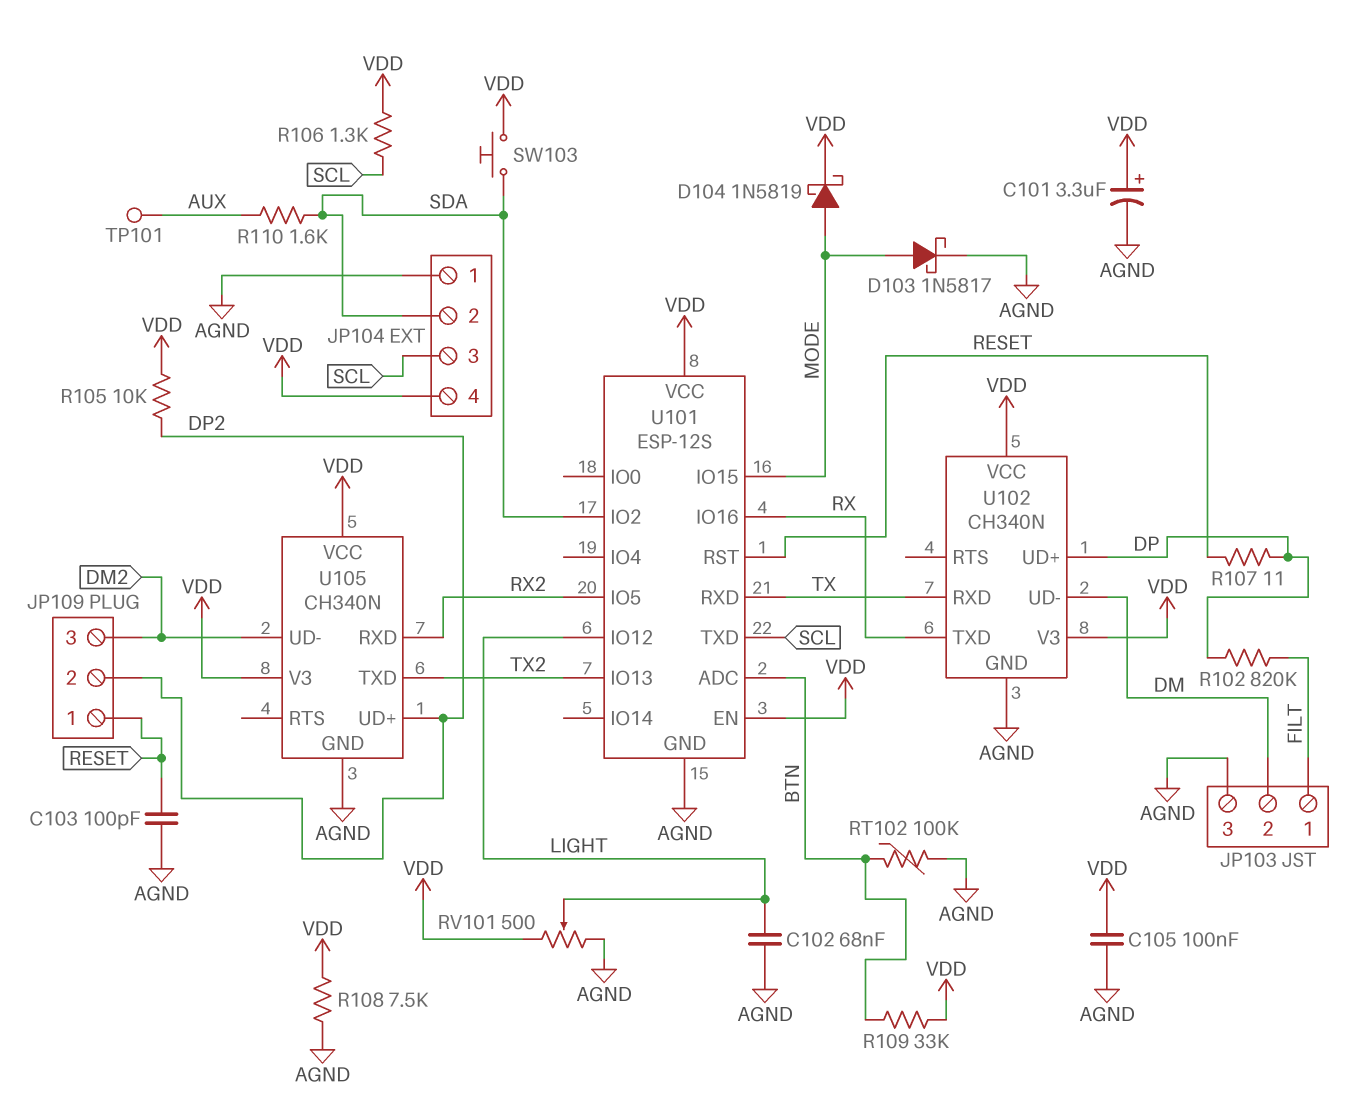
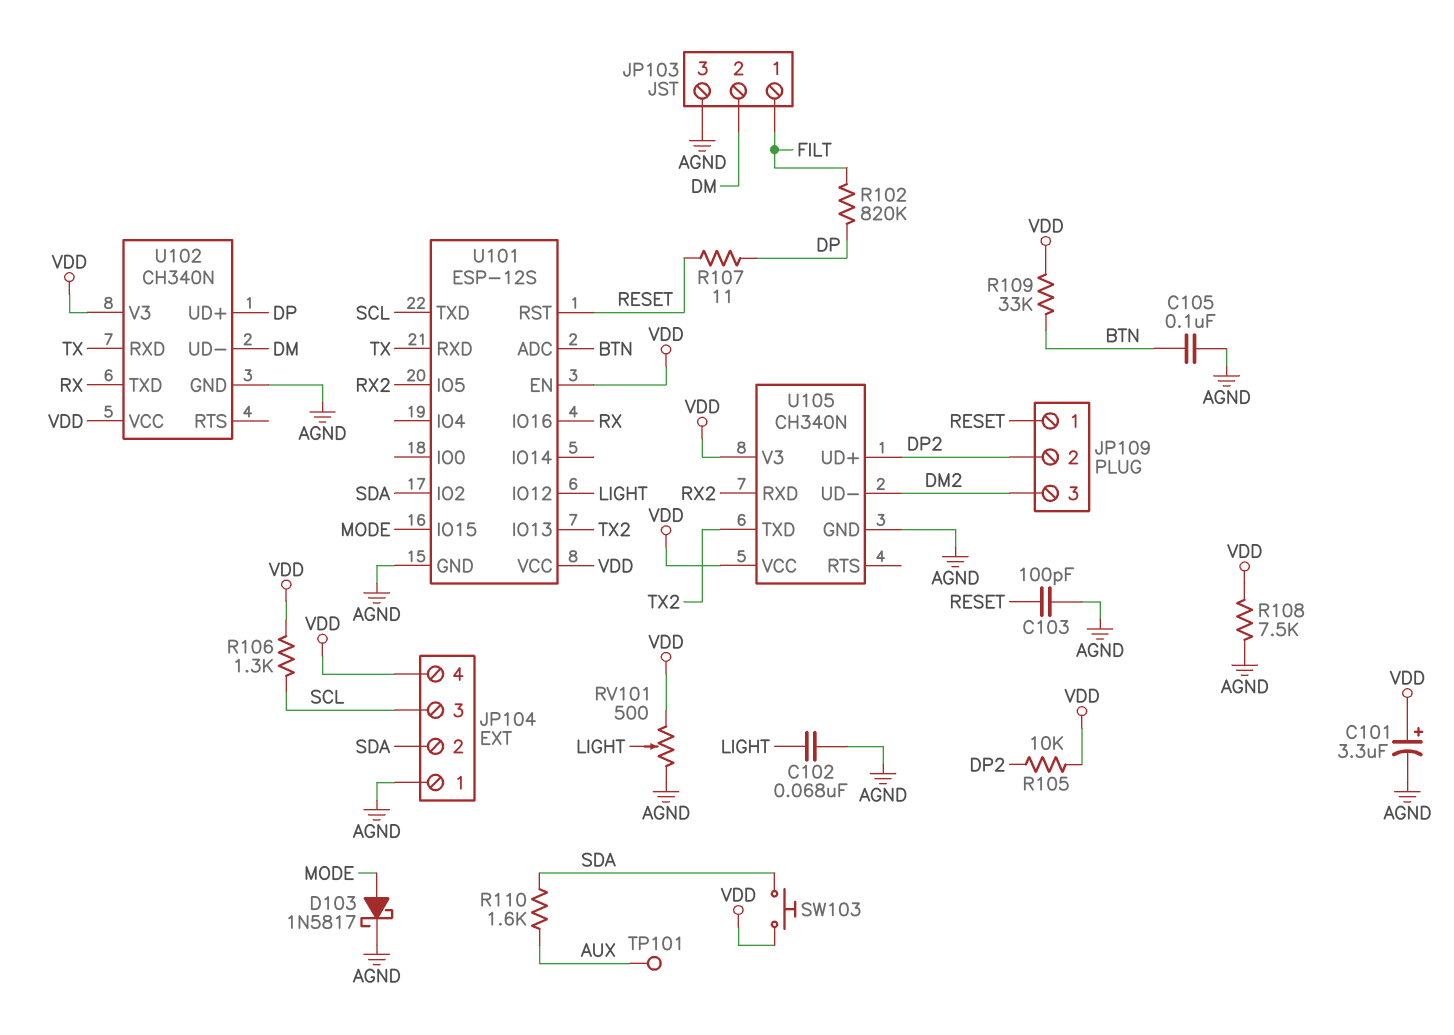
C105: 100nF (AGND, VDD) -> 100nF (AGND, BTN)
D104: schottky 1N5819 (A MODE, K VDD) -> none
RT102: 100k (AGND, BTN) -> none

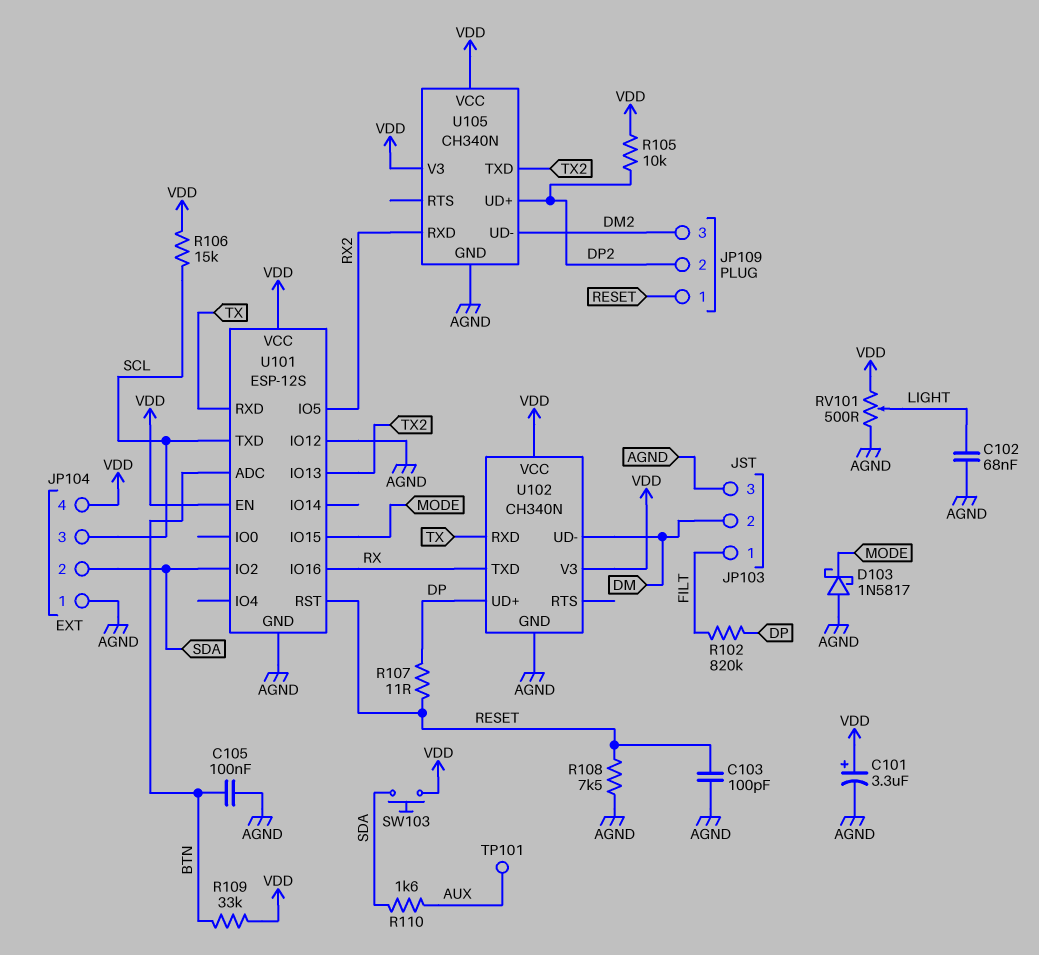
D103: schottky 1N5817 (A MODE, K AGND) -> schottky 1N5817 (A AGND, K MODE)
R106: 1.3k (SCL, VDD) -> 15k (SCL, VDD)
R108: 7.5k (AGND, VDD) -> 7.5k (AGND, RESET)
U101 pin IO12: LIGHT -> AGND

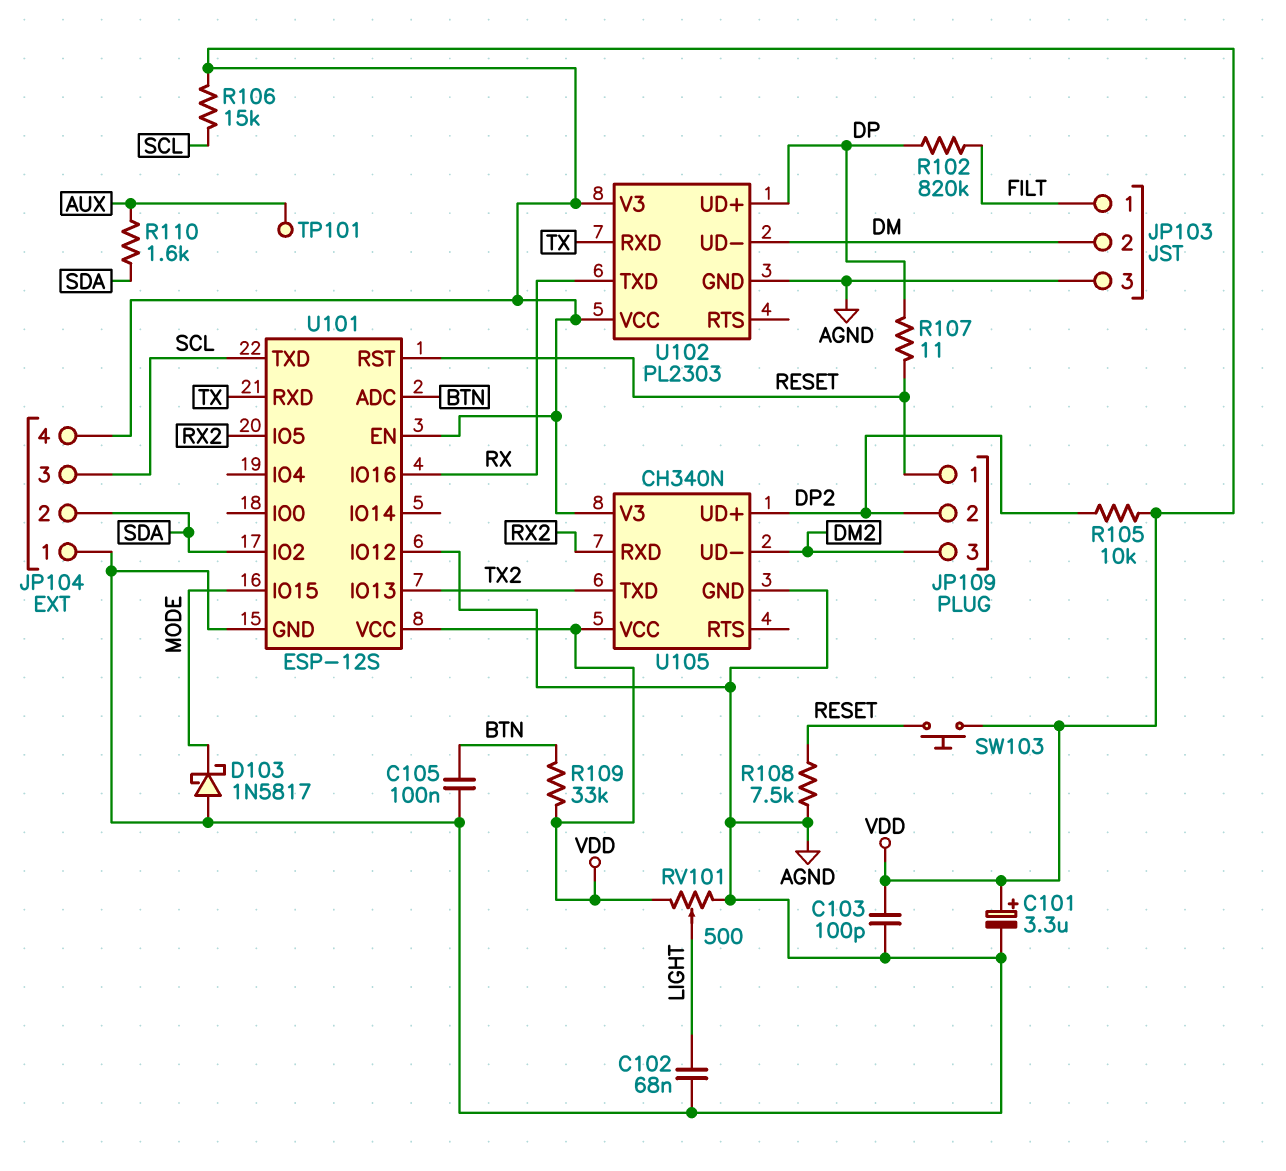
C103: 100pF (AGND, RESET) -> 100pF (AGND, VDD)
SW103: button (SDA, VDD) -> button (RESET, VDD)
U102: CH340N -> PL2303

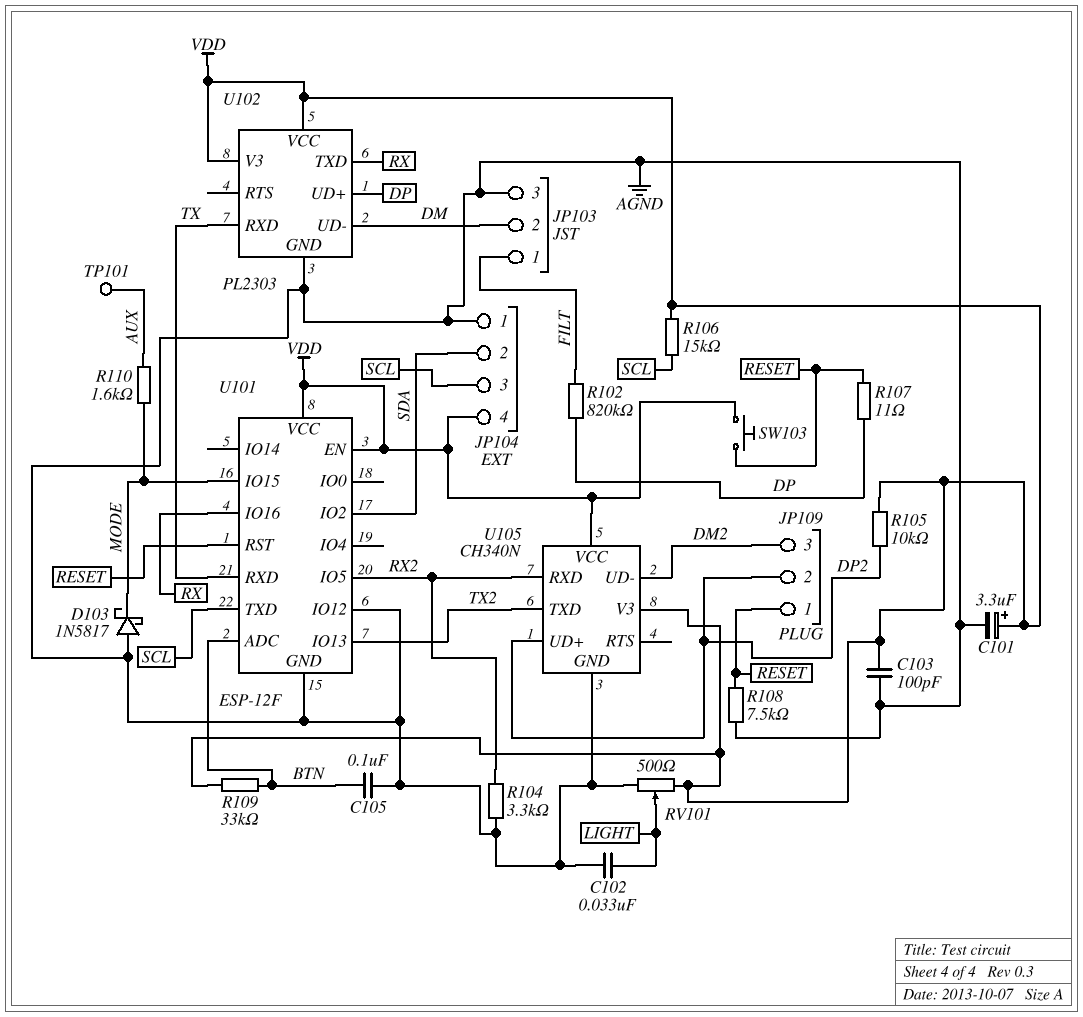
C102: 68nF (AGND, LIGHT) -> 33nF (AGND, LIGHT)
R104: none -> 3.3k (AGND, RX2)
R110: 1.6k (AUX, SDA) -> 1.6k (AUX, MODE)
U101: ESP-12S -> ESP-12F

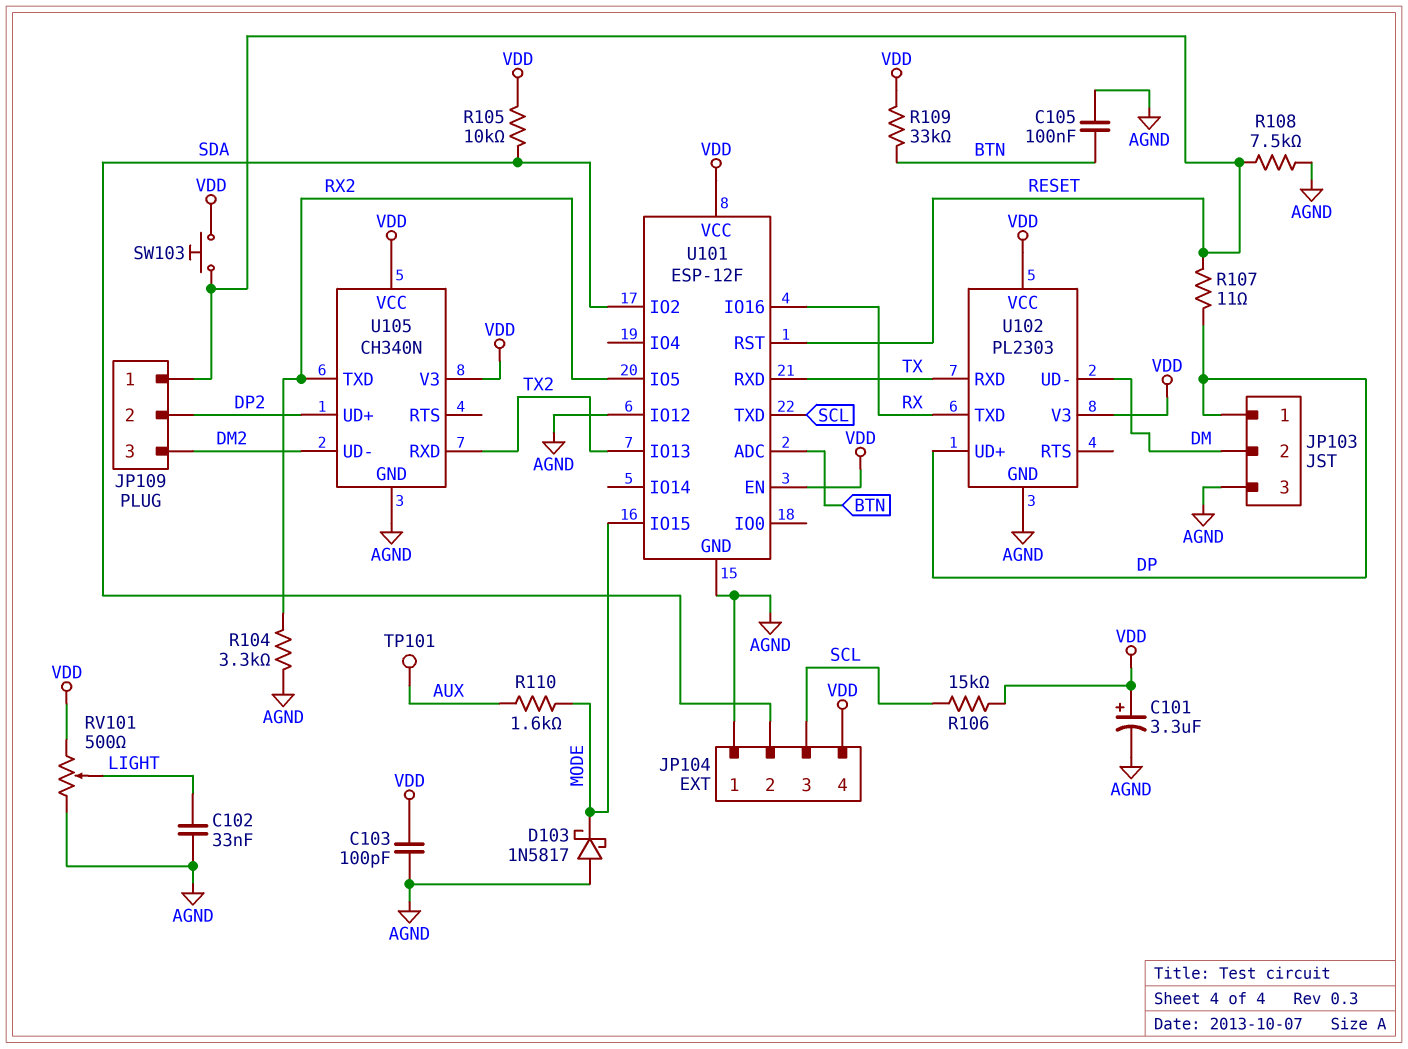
JP103 pin 1: FILT -> DP
R102: 820k (DP, FILT) -> none
R105: 10k (DP2, VDD) -> 10k (SDA, VDD)
U105 pin RXD: RX2 -> TX2
U105 pin TXD: TX2 -> RX2

